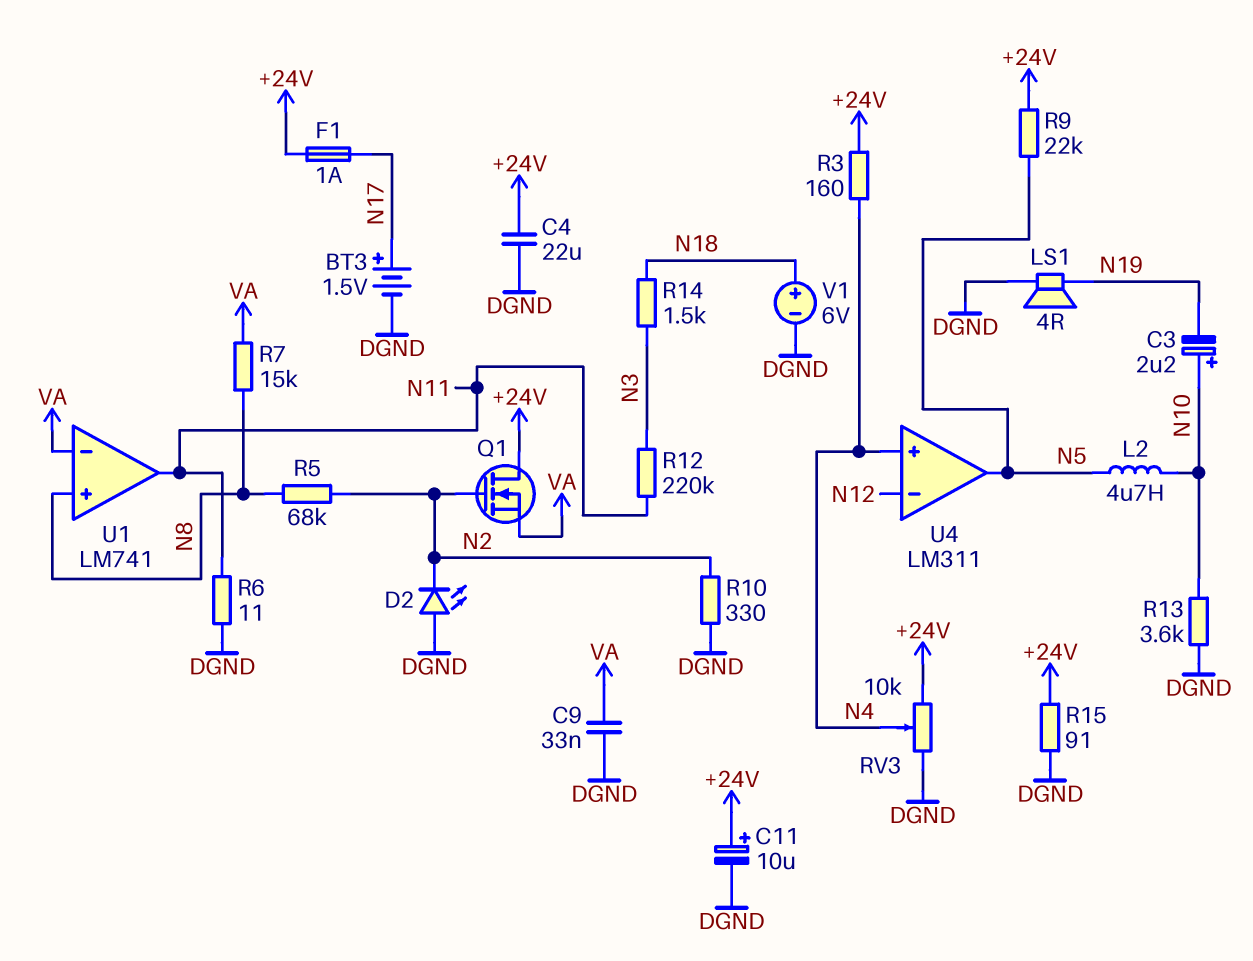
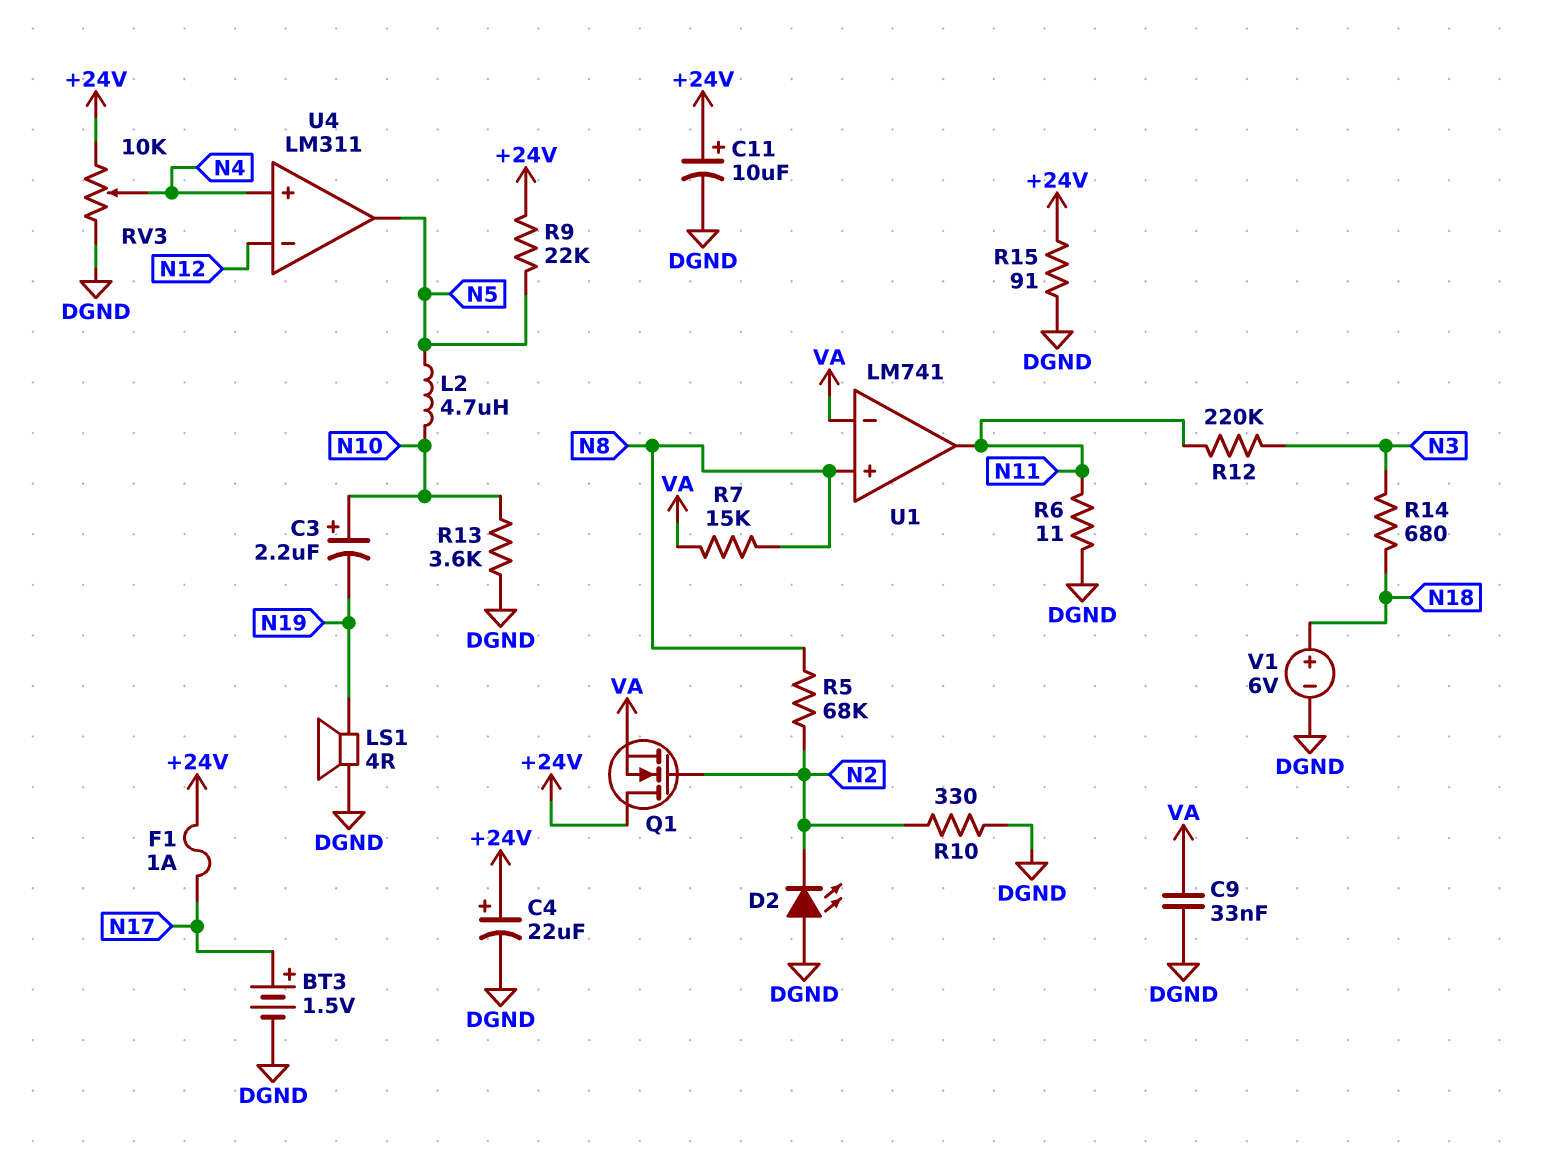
C4: 22uF (+24V, DGND) -> 22uF (plus +24V, minus DGND)
R3: 160 (+24V, N4) -> none
R14: 1.5k (N3, N18) -> 680 (N3, N18)

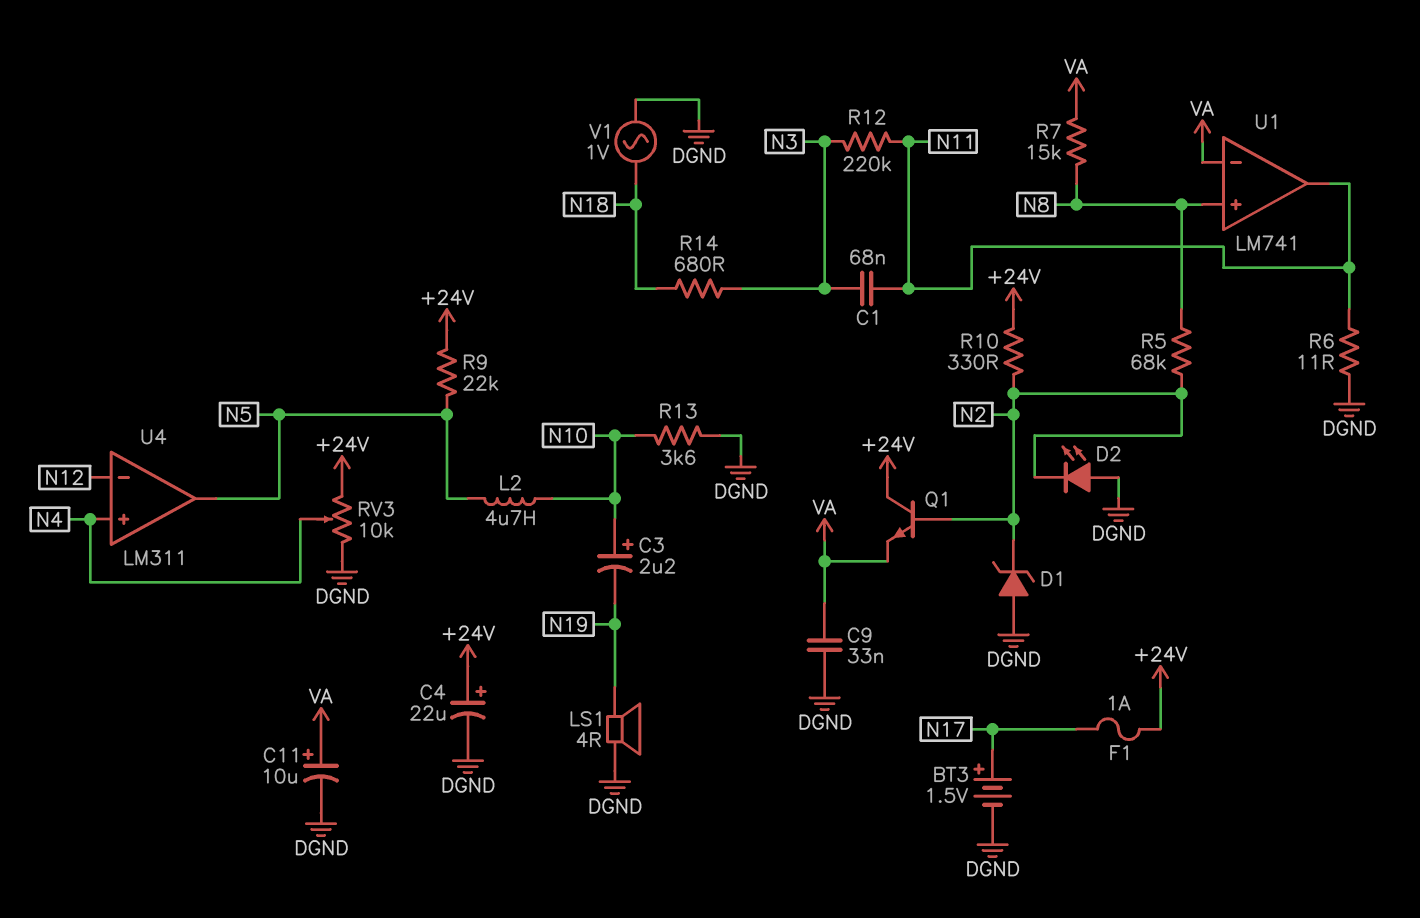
C1: none -> 68nF (N3, N11)
C11: 10uF (plus +24V, minus DGND) -> 10uF (plus VA, minus DGND)
D1: none -> zener (A DGND, K N2)
Q1: NMOS (G N2, D +24V, S VA) -> NPN (B N2, C +24V, E VA)
R10: 330 (DGND, N2) -> 330 (+24V, N2)
R15: 91 (+24V, DGND) -> none
V1: 6V (plus N18, minus DGND) -> AC 1V (DGND, N18)

